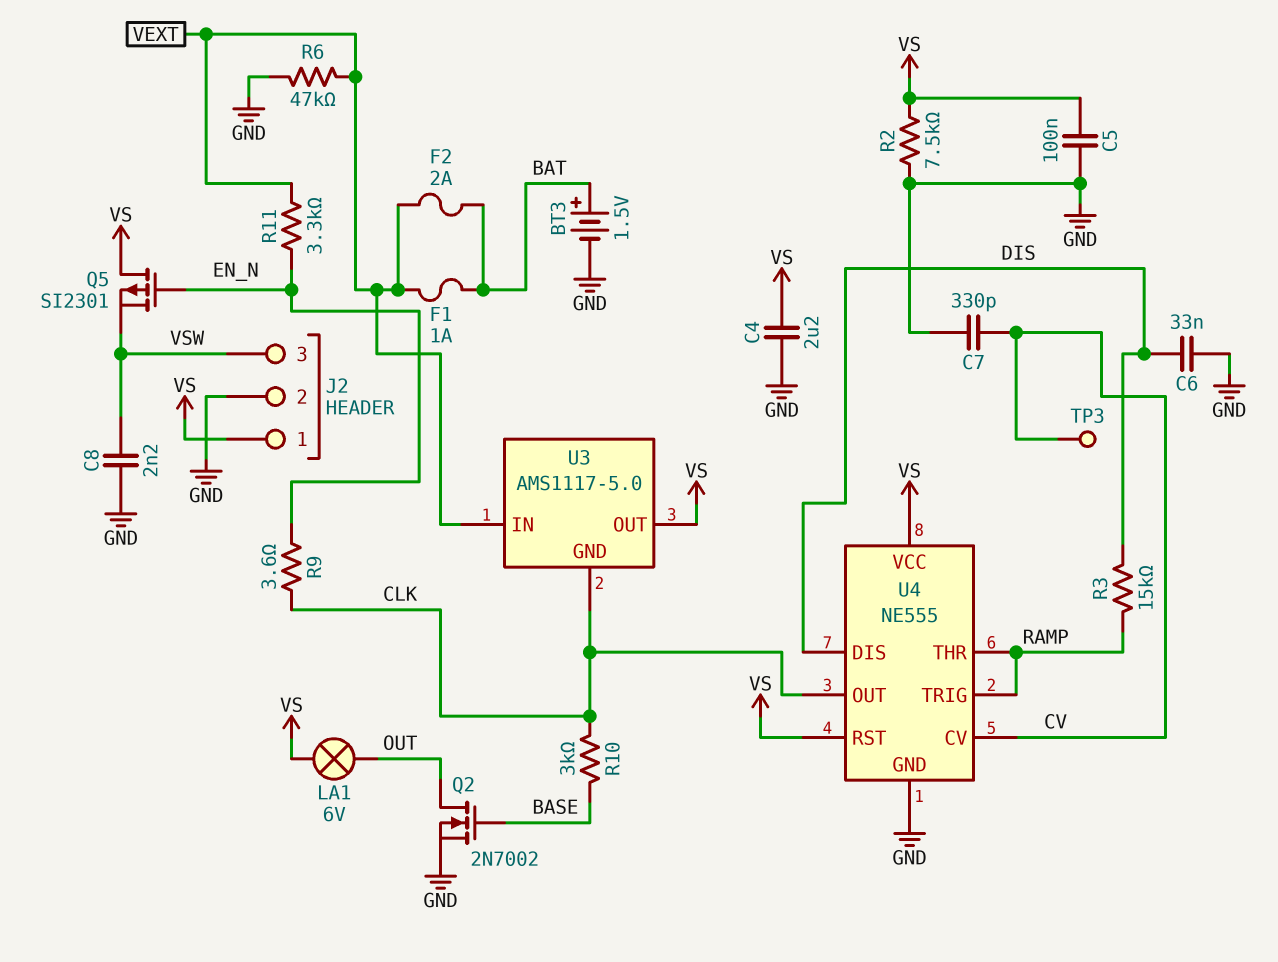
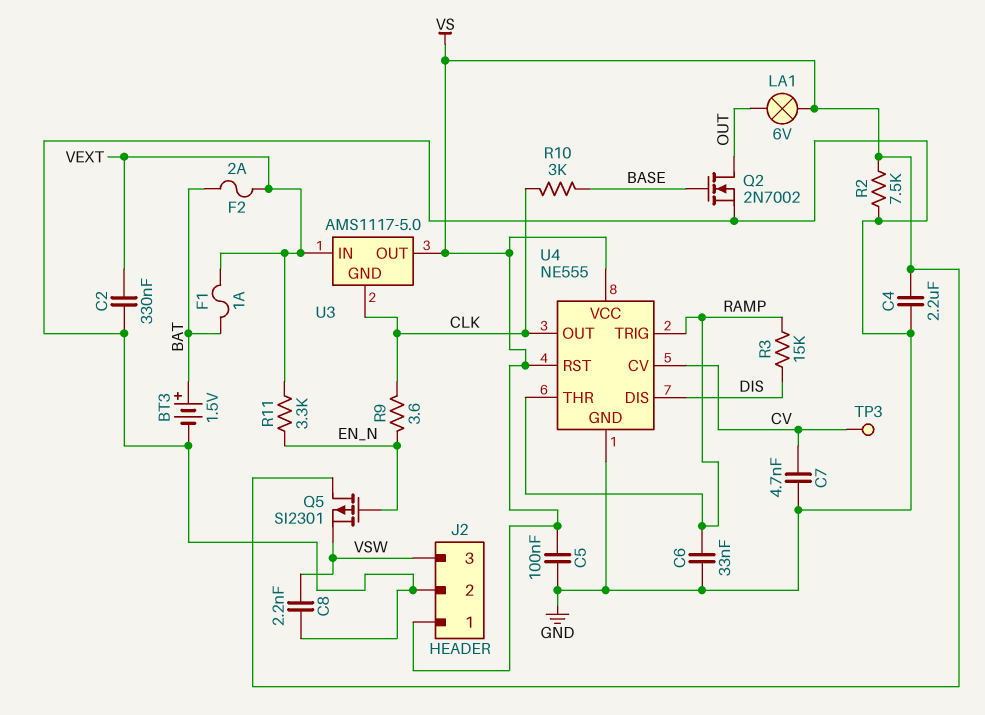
C2: none -> 330nF (GND, VEXT)
C6: 33nF (DIS, GND) -> 33nF (GND, RAMP)
C7: 330pF (CV, GND) -> 4.7nF (CV, GND)
R6: 47k (GND, VEXT) -> none

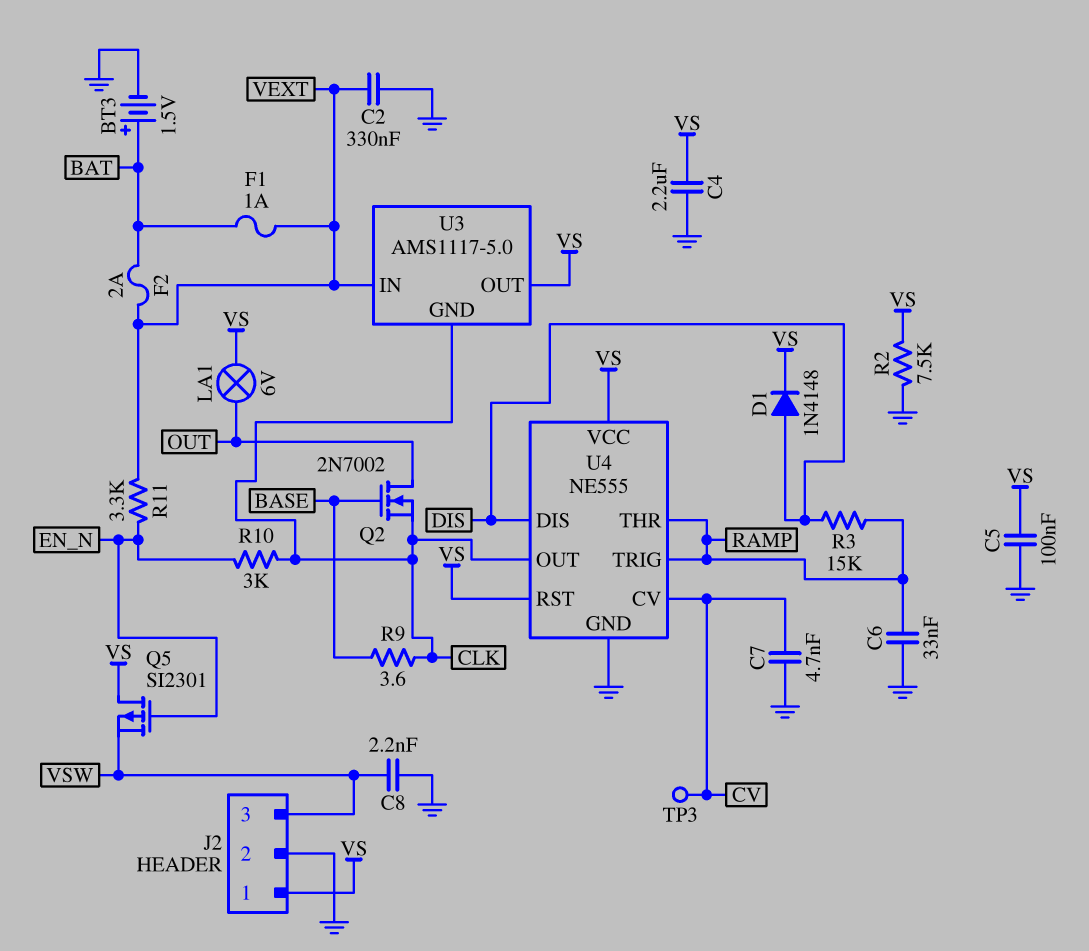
D1: none -> diode 1N4148 (A DIS, K VS)
Q2: NMOS 2N7002 (G BASE, D OUT, S GND) -> NMOS 2N7002 (G BASE, D OUT, S CLK)
R9: 3.6 (CLK, EN_N) -> 3.6 (BASE, CLK)
R10: 3k (BASE, CLK) -> 3k (CLK, EN_N)

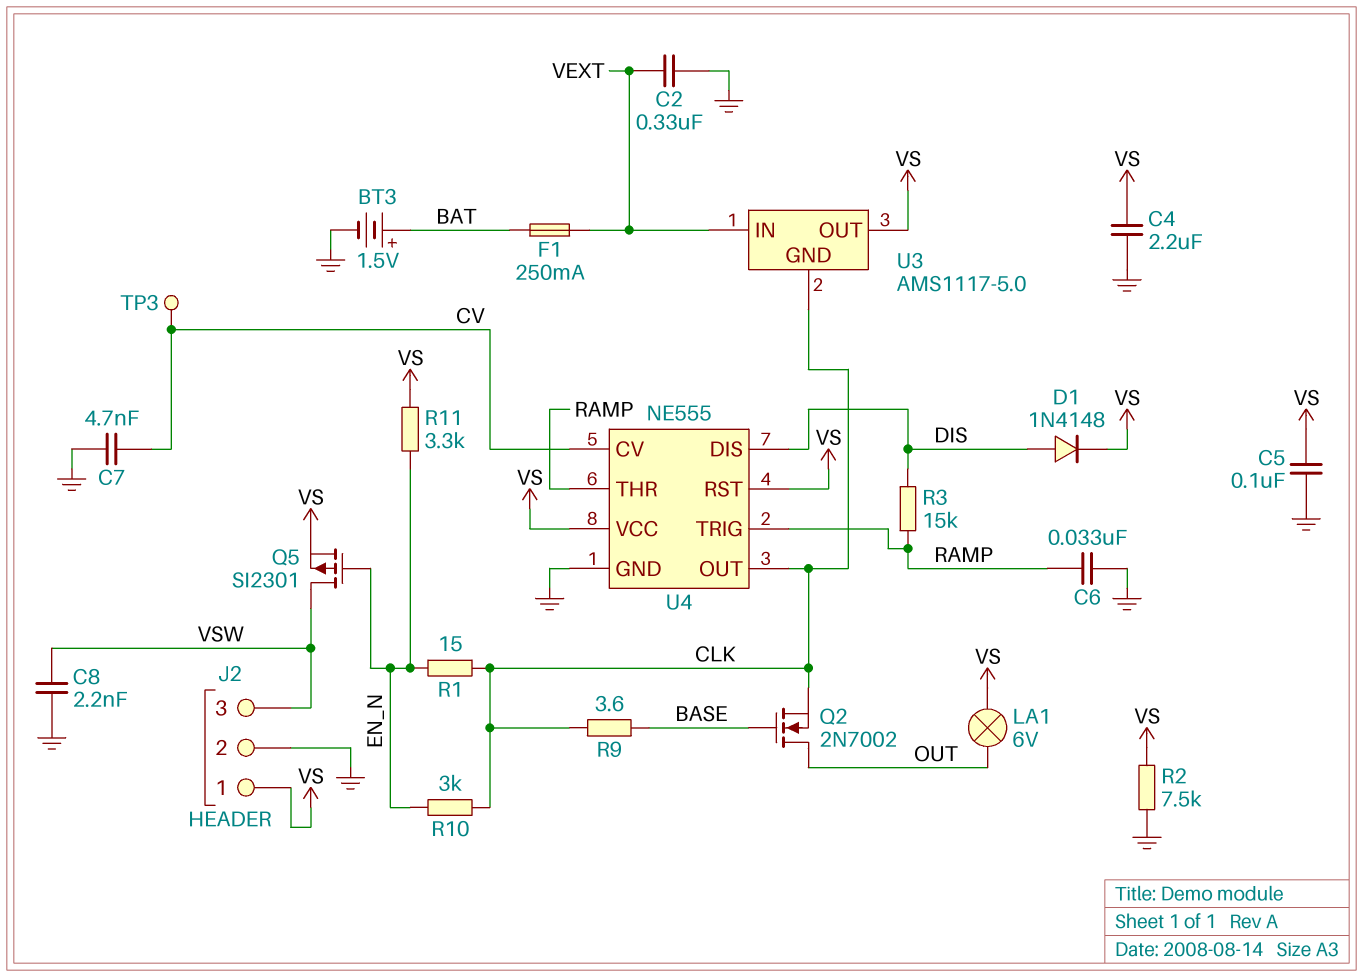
F1: 1A (BAT, VEXT) -> 250mA (BAT, VEXT)
F2: 2A (BAT, VEXT) -> none
Q5: PMOS SI2301 (G EN_N, D VS, S VSW) -> PMOS SI2301 (G EN_N, D VSW, S VS)
R1: none -> 15 (CLK, EN_N)
R11: 3.3k (EN_N, VEXT) -> 3.3k (EN_N, VS)

